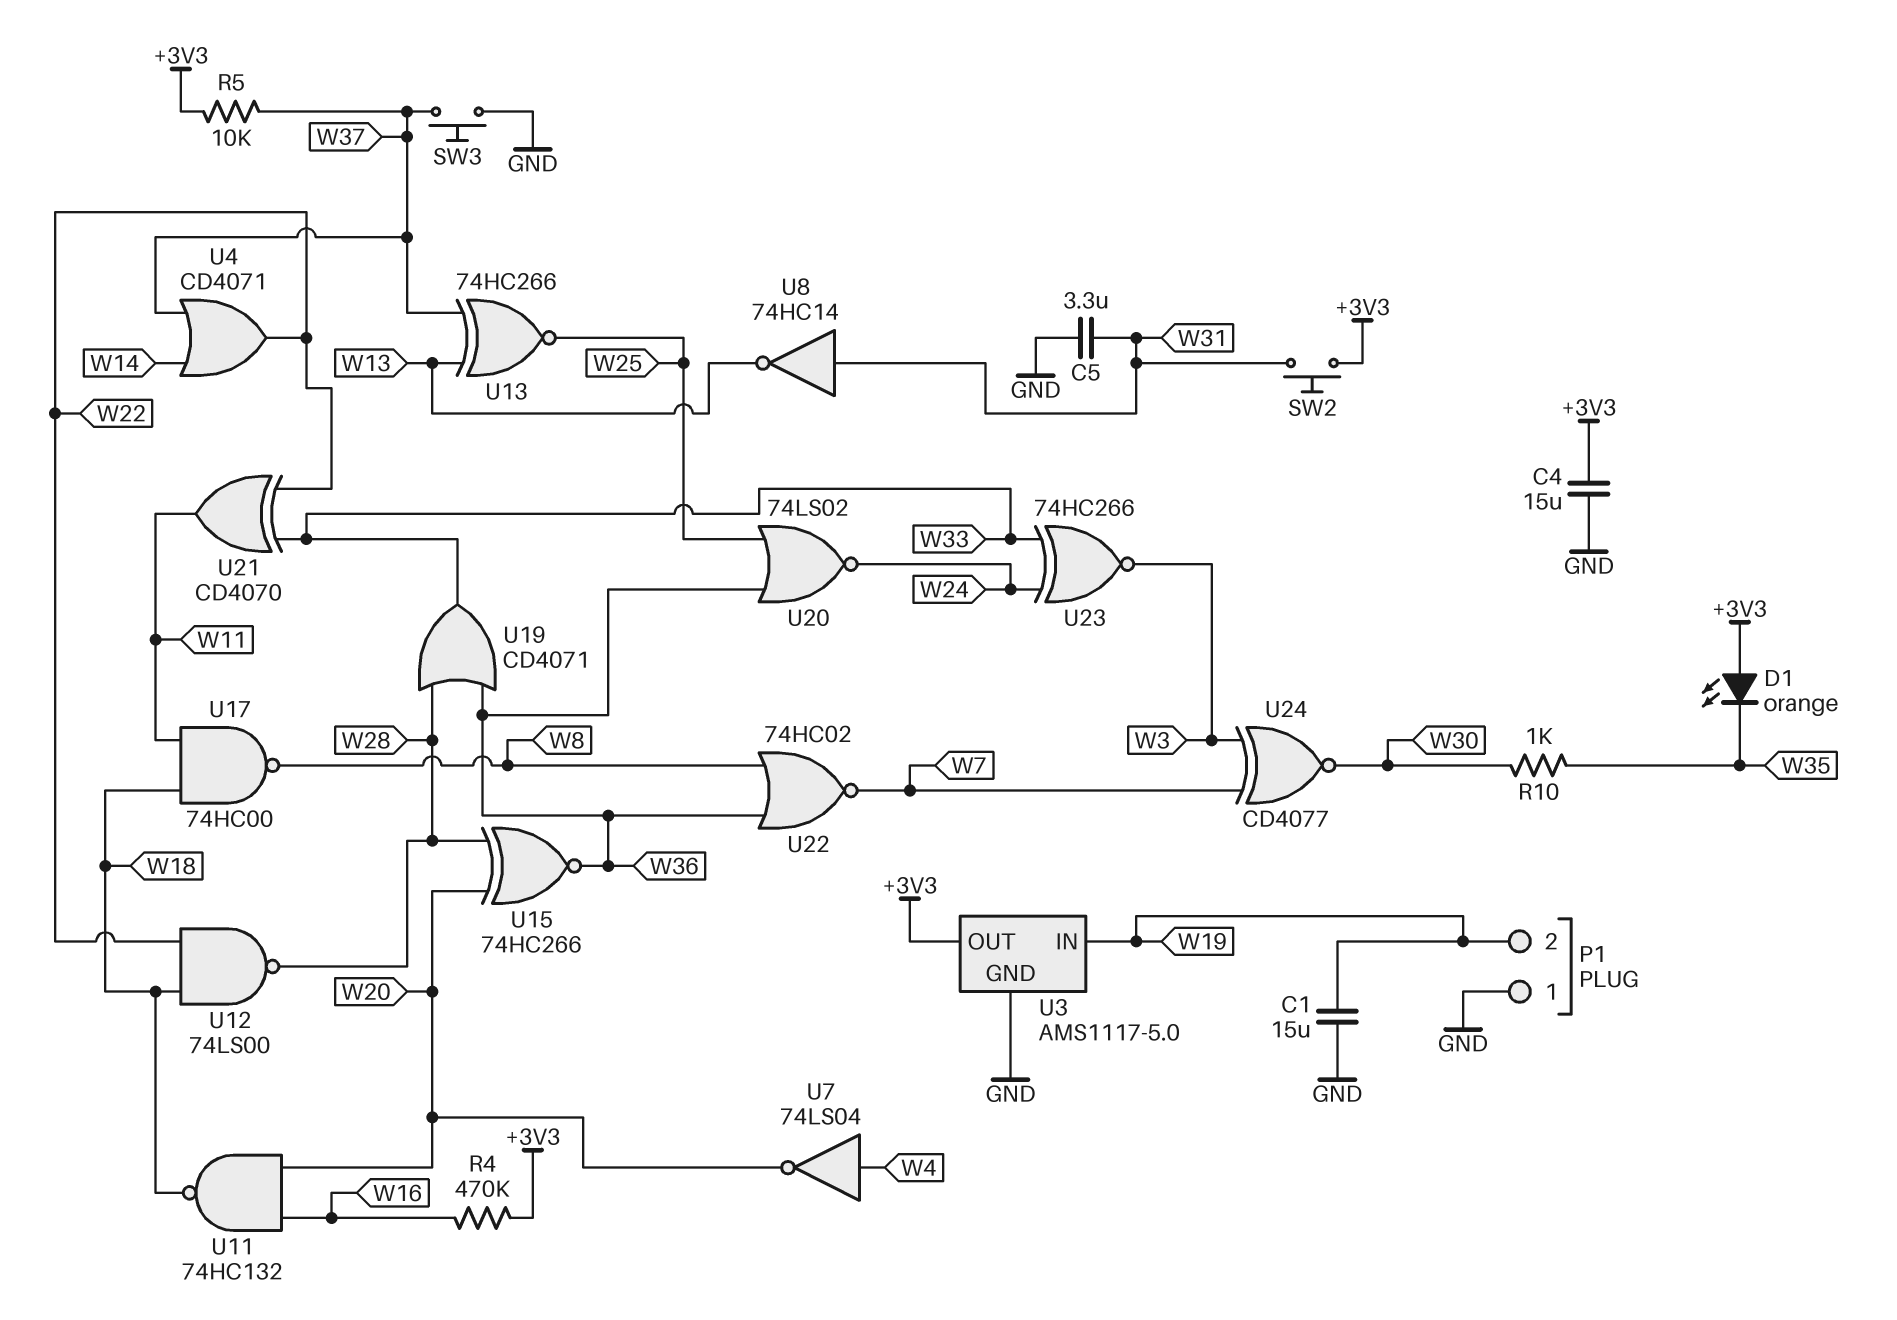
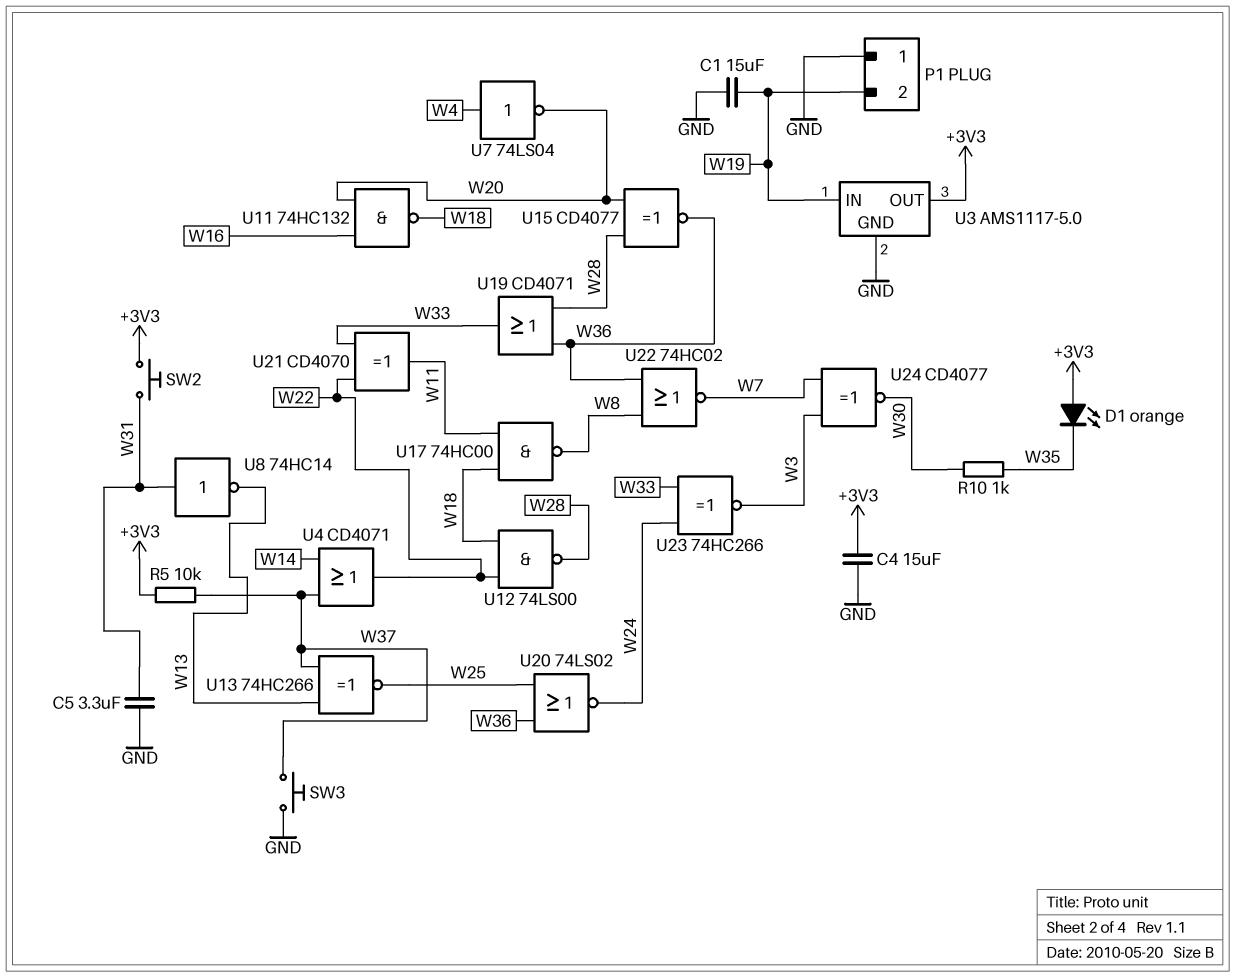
R4: 470k (+3V3, W16) -> none
U15: XNOR 74HC266 (in W20, in W28, out W36) -> XNOR CD4077 (in W20, in W28, out W36)

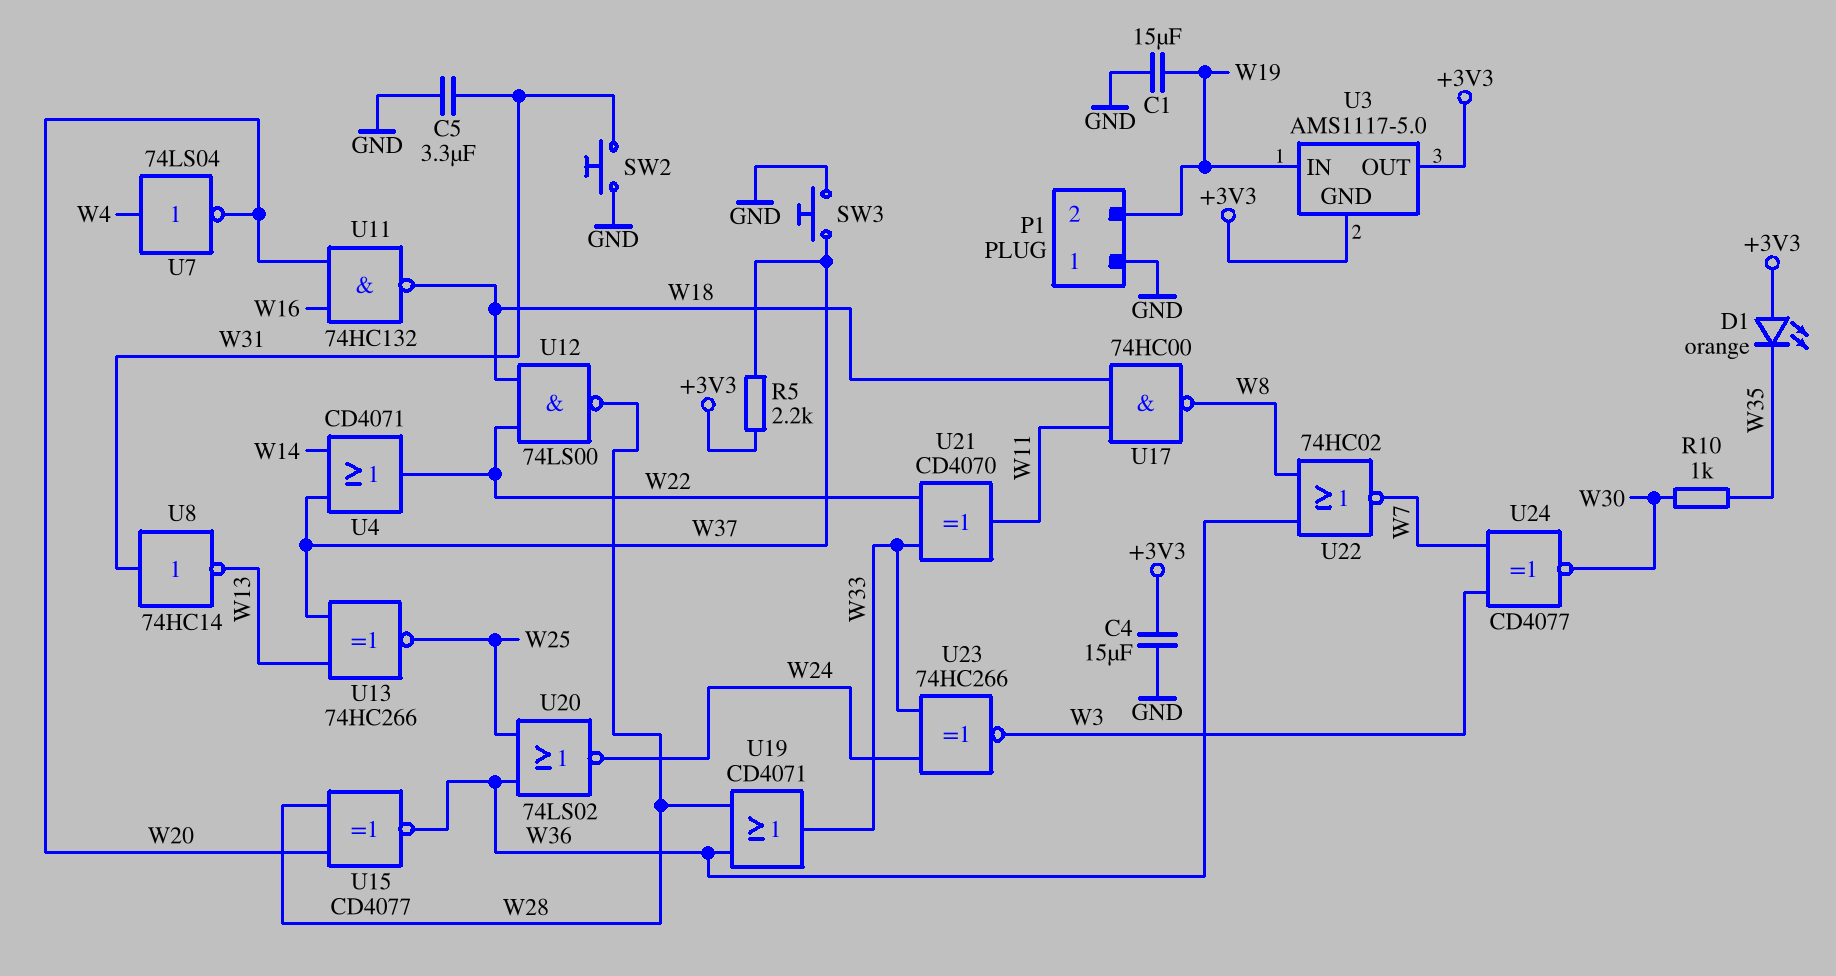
R5: 10k (+3V3, W37) -> 2.2k (+3V3, W37)
SW2: button (+3V3, W31) -> button (GND, W31)
U3 pin GND: GND -> +3V3

